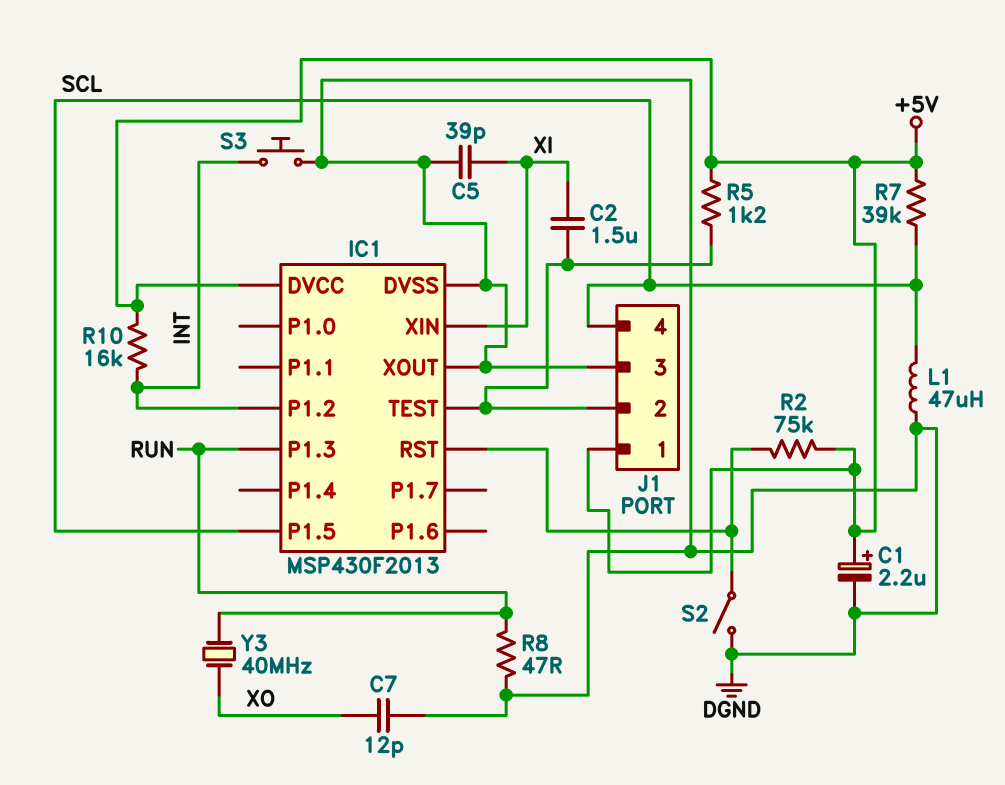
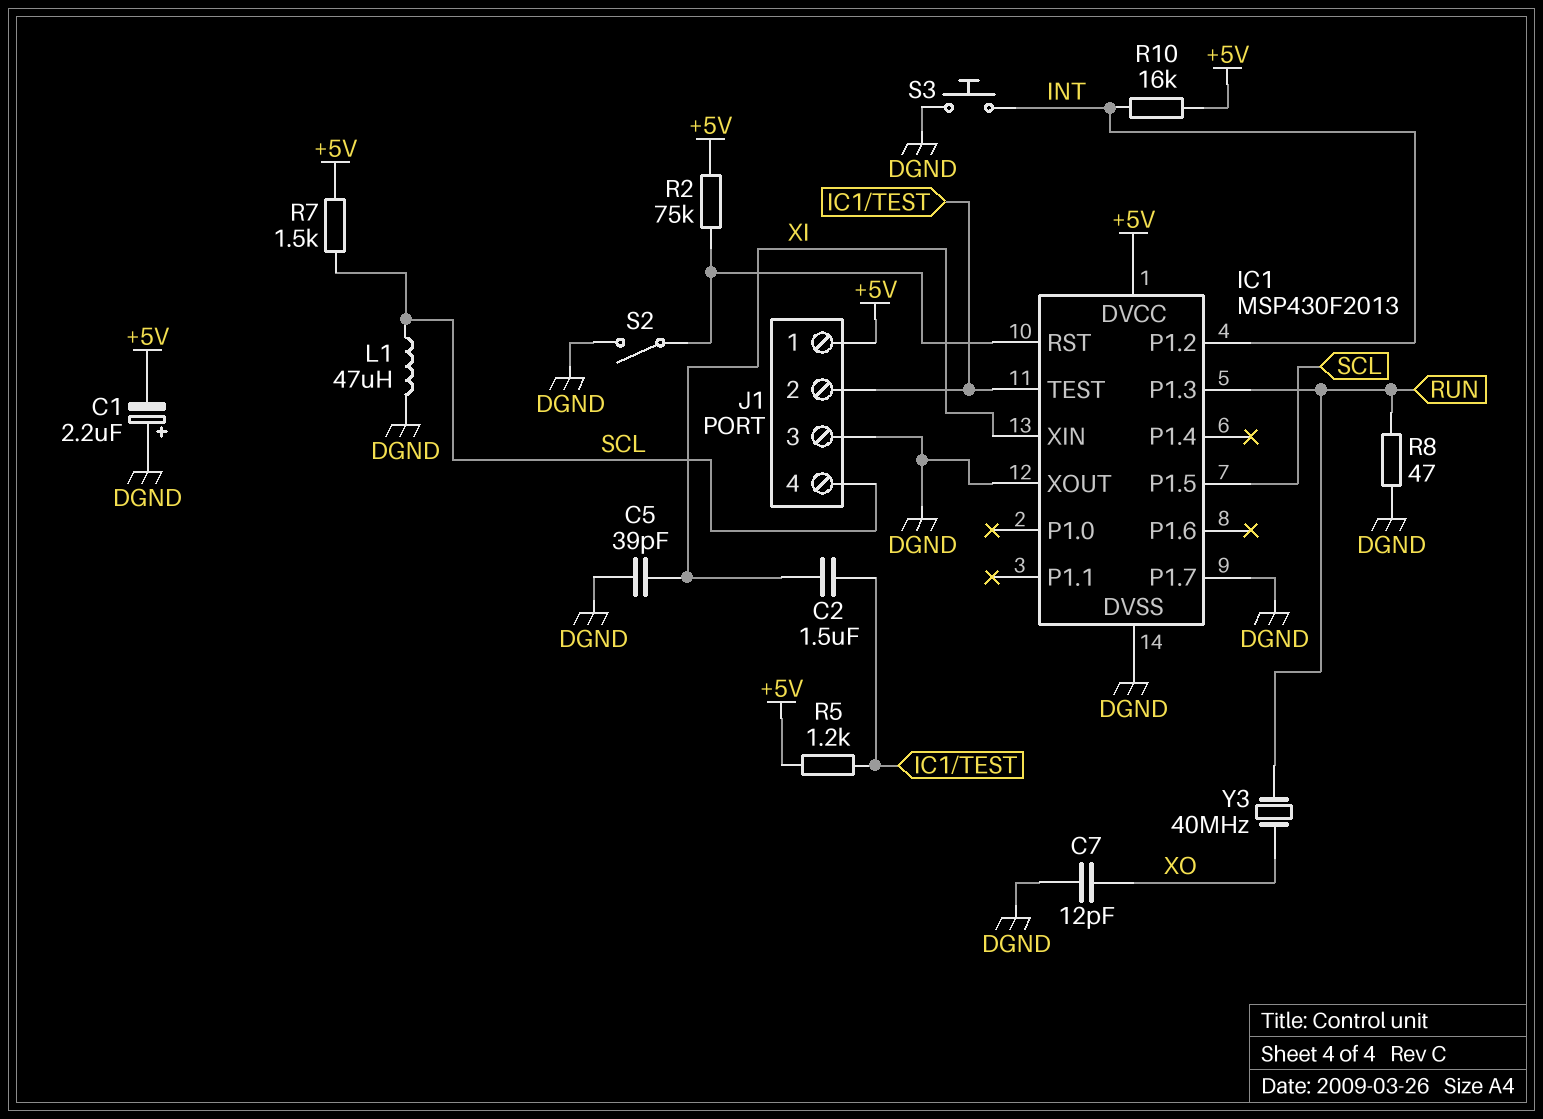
C1: 2.2uF (plus +5V, minus DGND) -> 2.2uF (plus DGND, minus +5V)
IC1 pin P1.7: none -> DGND
R7: 39k (+5V, SCL) -> 1.5k (+5V, SCL)

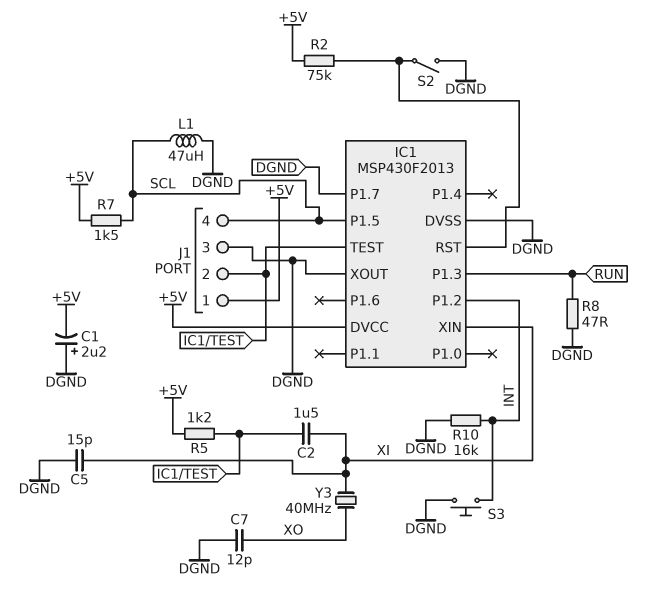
C5: 39pF (DGND, XI) -> 15pF (DGND, XI)
R10: 16k (+5V, INT) -> 16k (DGND, INT)
Y3: 40MHz (RUN, XO) -> 40MHz (XI, XO)

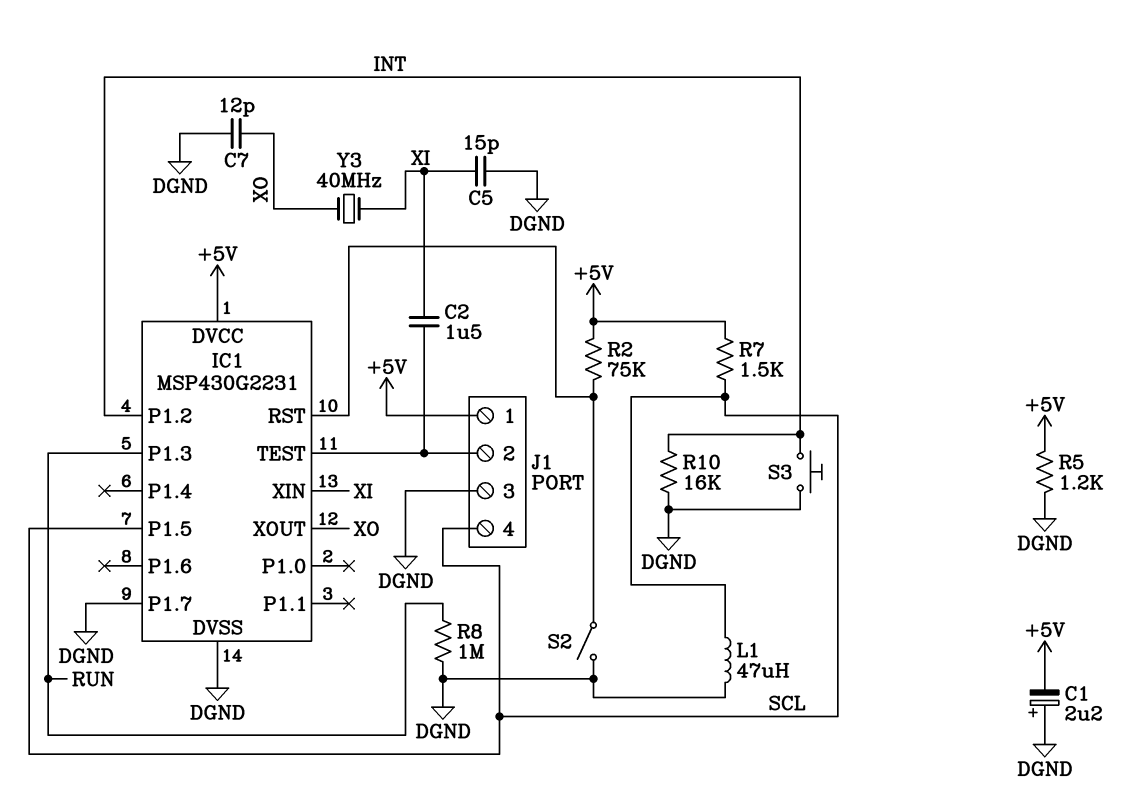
IC1: MSP430F2013 -> MSP430G2231
IC1 pin XOUT: DGND -> XO
R5: 1.2k (+5V, IC1/TEST) -> 1.2k (+5V, DGND)
R8: 47 (DGND, RUN) -> 1M (DGND, RUN)

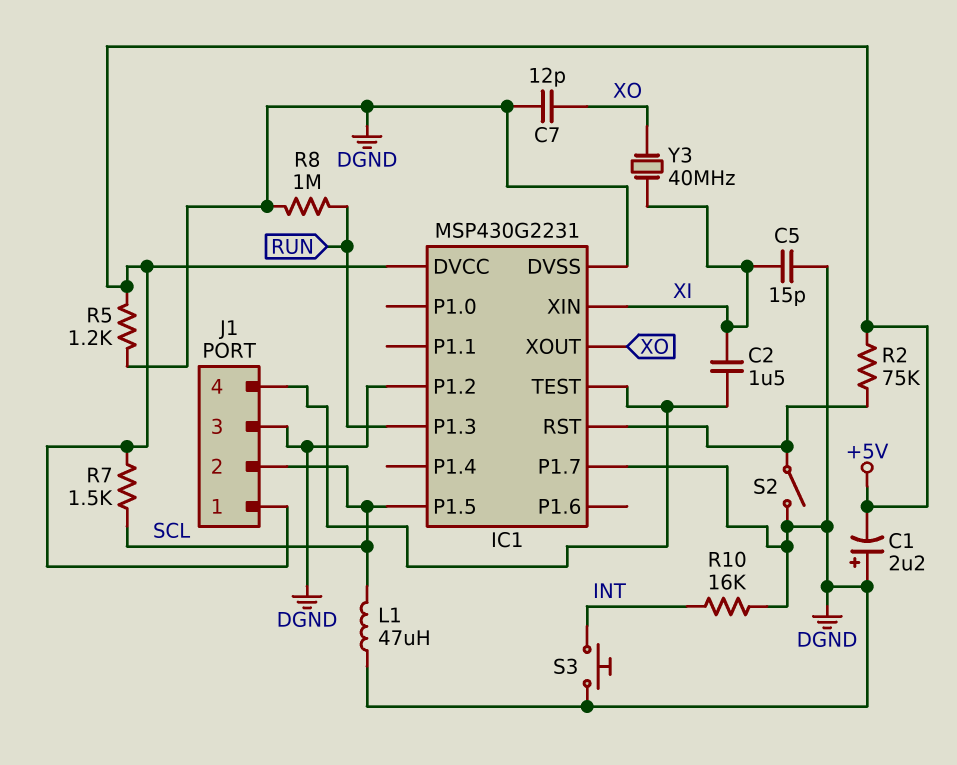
IC1 pin P1.2: INT -> DGND
J1 pin 2: IC1/TEST -> SCL
J1 pin 4: SCL -> IC1/TEST

